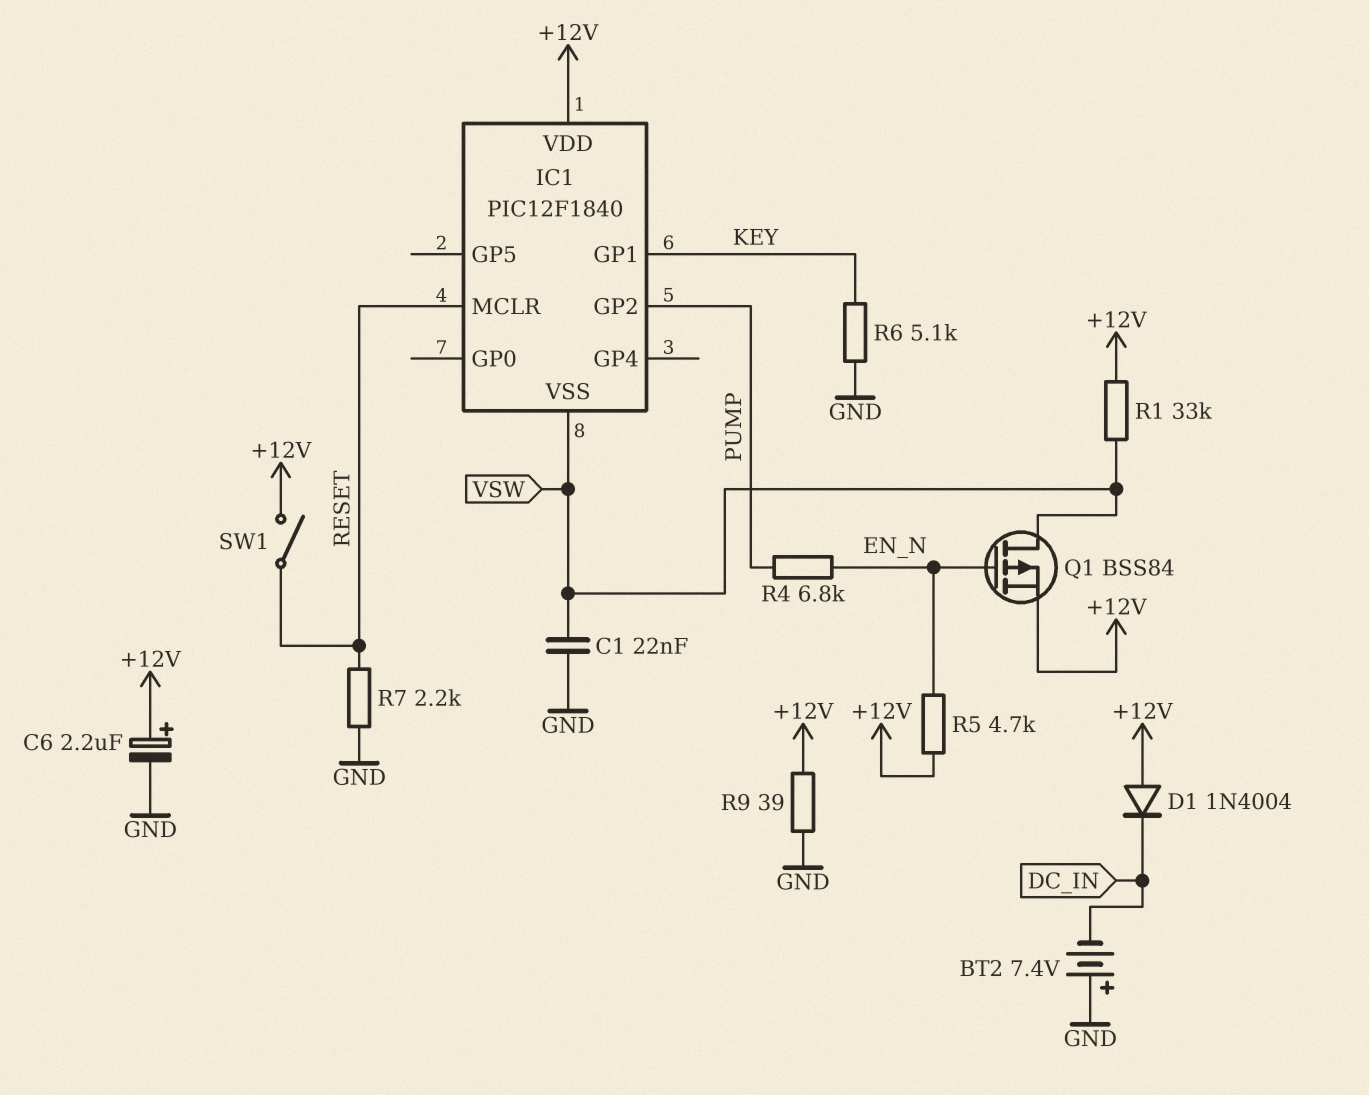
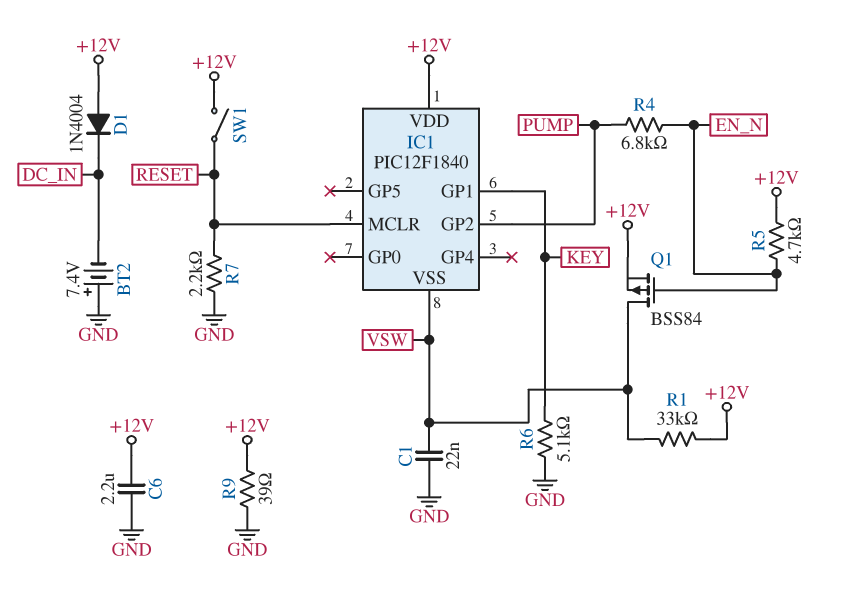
C6: 2.2uF (plus +12V, minus GND) -> 2.2uF (+12V, GND)

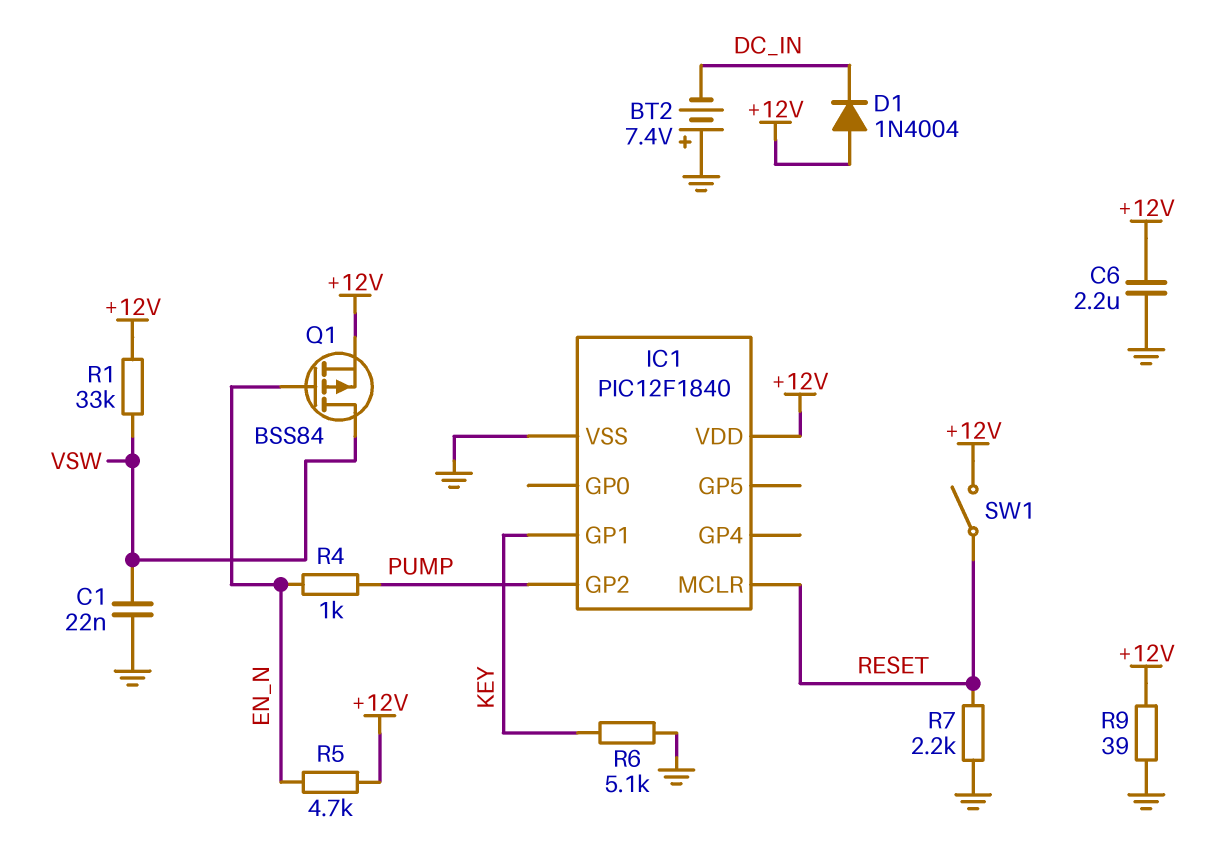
IC1 pin VSS: VSW -> GND
R4: 6.8k (EN_N, PUMP) -> 1k (EN_N, PUMP)

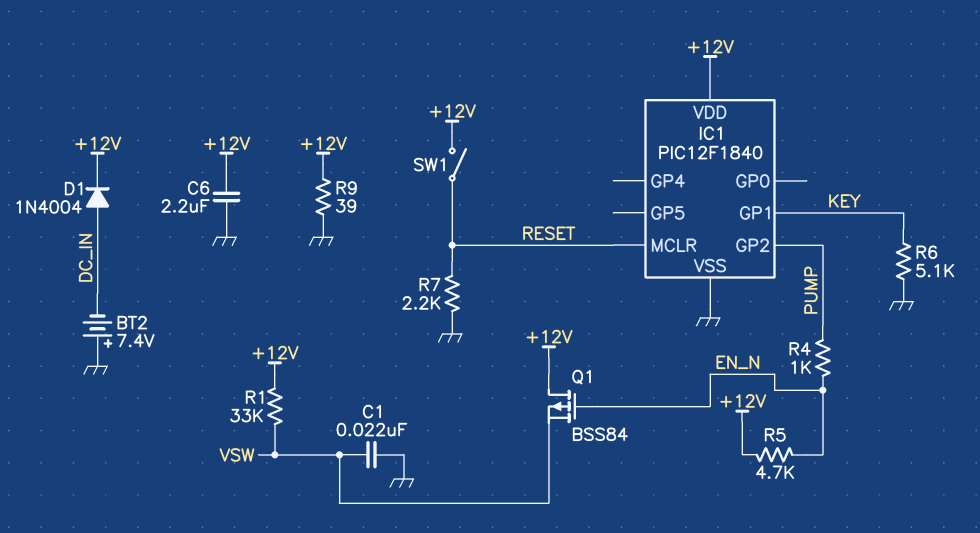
D1: diode 1N4004 (A +12V, K DC_IN) -> diode 1N4004 (A DC_IN, K +12V)
Q1: PMOS BSS84 (G EN_N, D VSW, S +12V) -> PMOS BSS84 (G EN_N, D +12V, S VSW)

